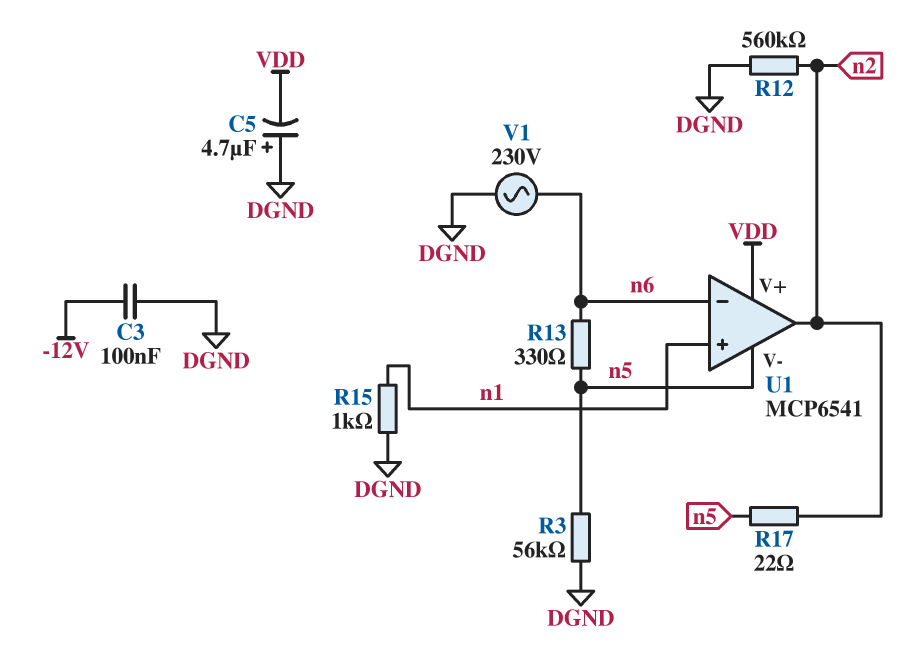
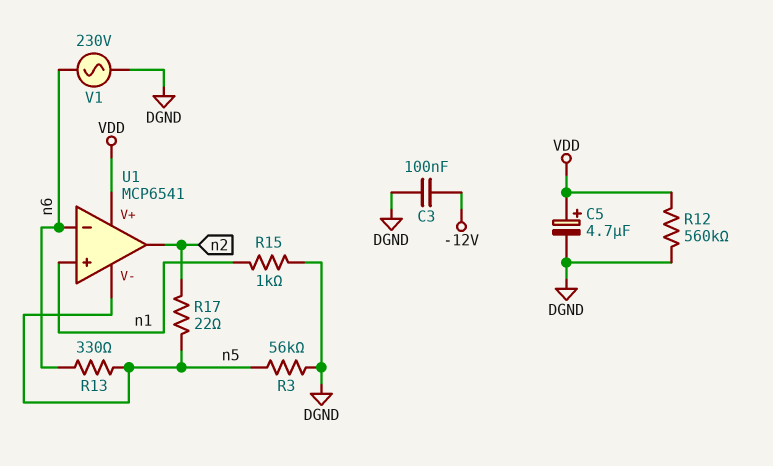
C5: 4.7uF (plus DGND, minus VDD) -> 4.7uF (plus VDD, minus DGND)
R12: 560k (DGND, n2) -> 560k (DGND, VDD)

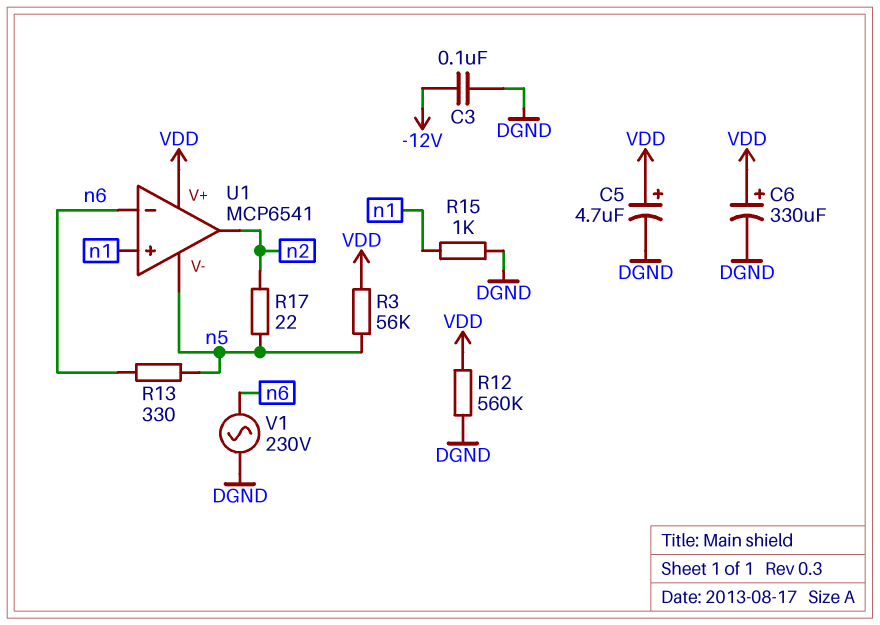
C6: none -> 330uF (plus VDD, minus DGND)
R3: 56k (DGND, n5) -> 56k (VDD, n5)

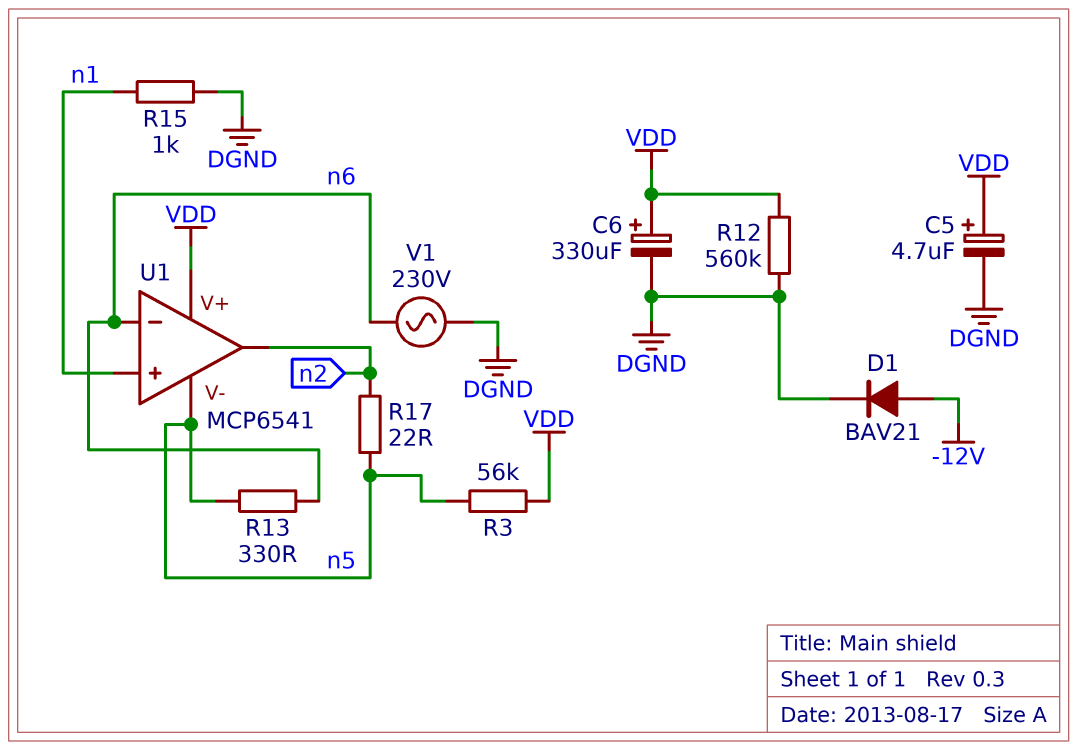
C3: 100nF (-12V, DGND) -> none
D1: none -> diode BAV21 (A -12V, K DGND)

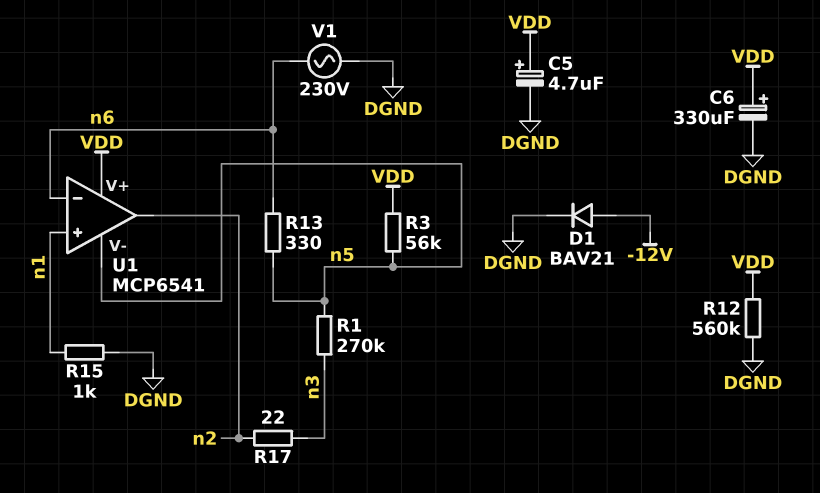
R1: none -> 270k (n3, n5)
R17: 22 (n2, n5) -> 22 (n2, n3)

